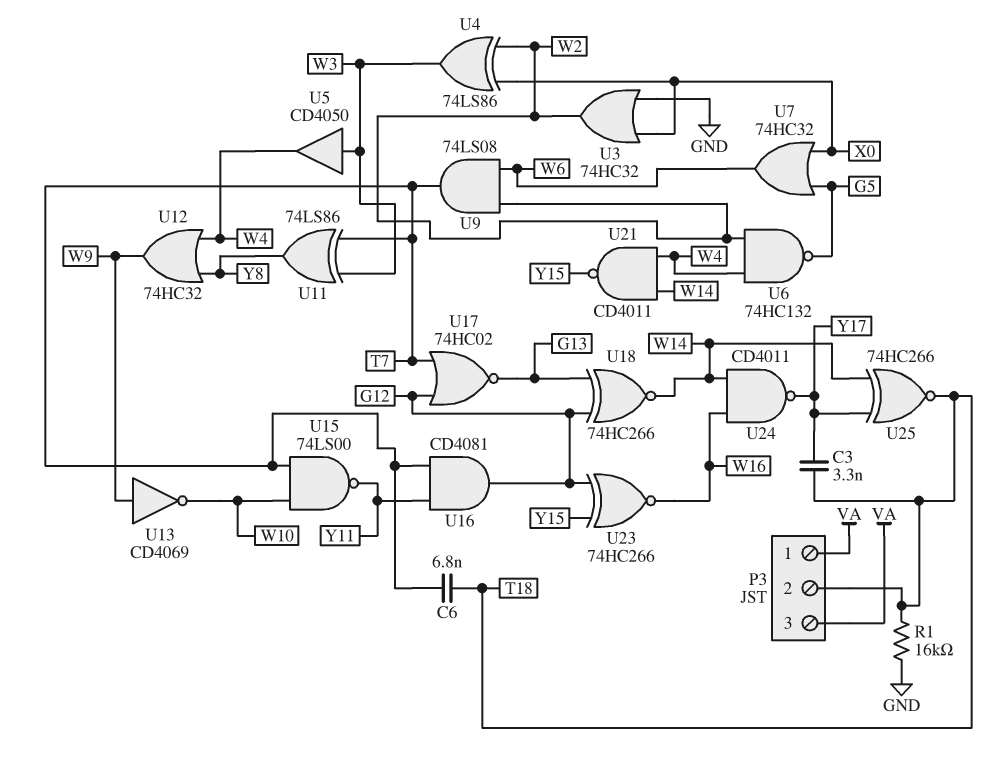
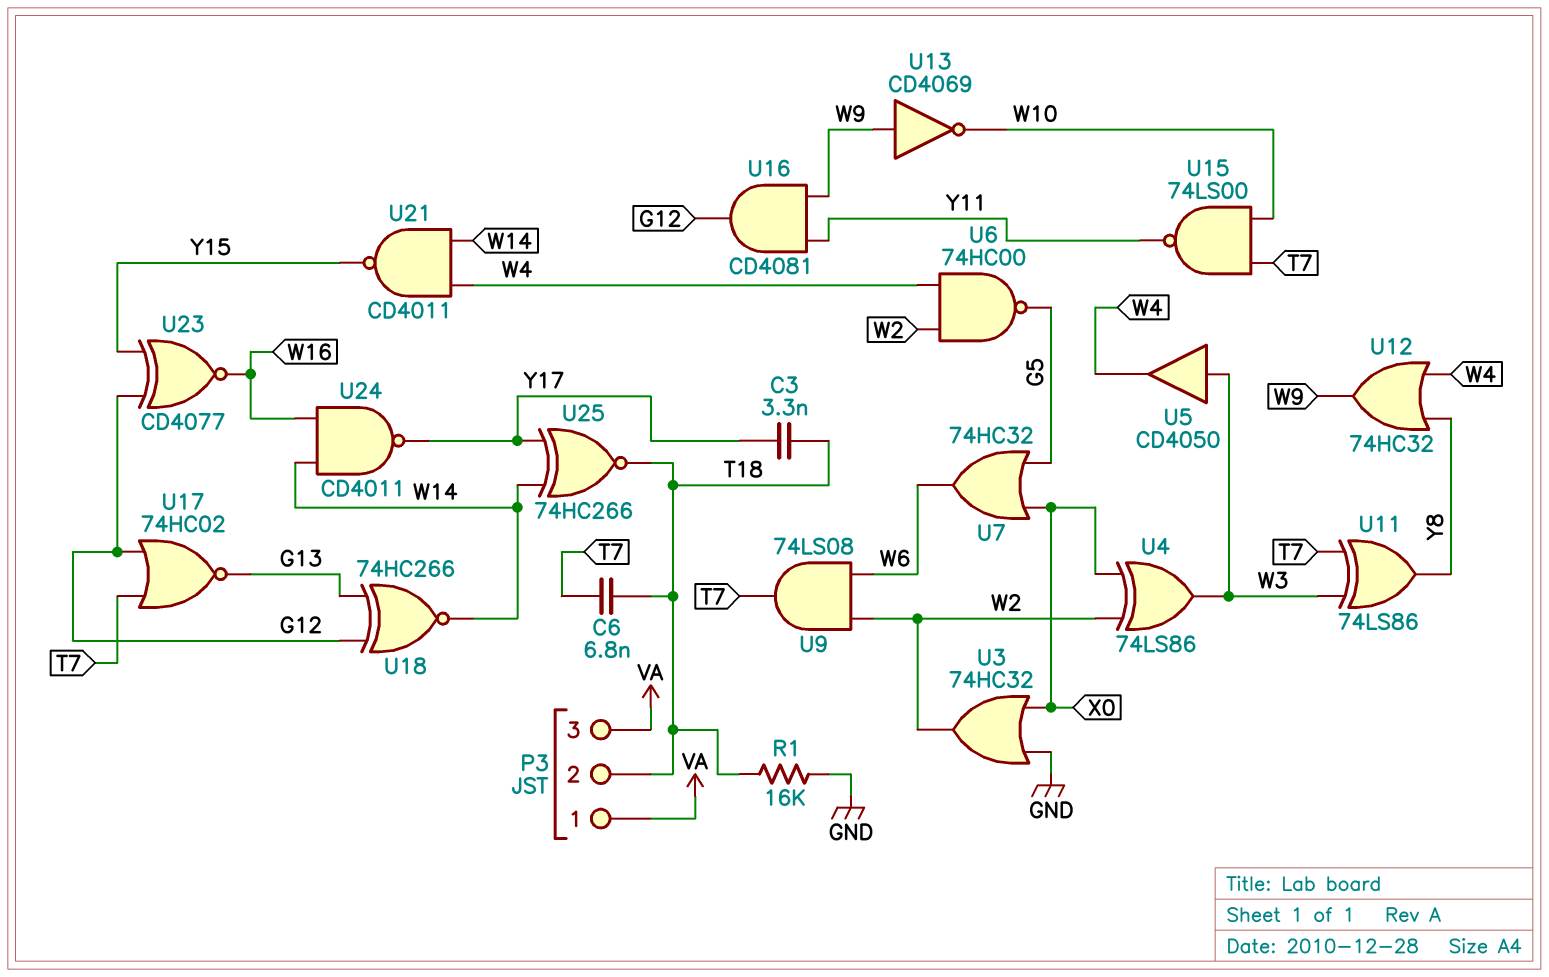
U6: NAND 74HC132 (in W2, in W4, out G5) -> NAND 74HC00 (in W2, in W4, out G5)
U16: AND CD4081 (in T7, in Y11, out G12) -> AND CD4081 (in W9, in Y11, out G12)
U23: XNOR 74HC266 (in G12, in Y15, out W16) -> XNOR CD4077 (in G12, in Y15, out W16)

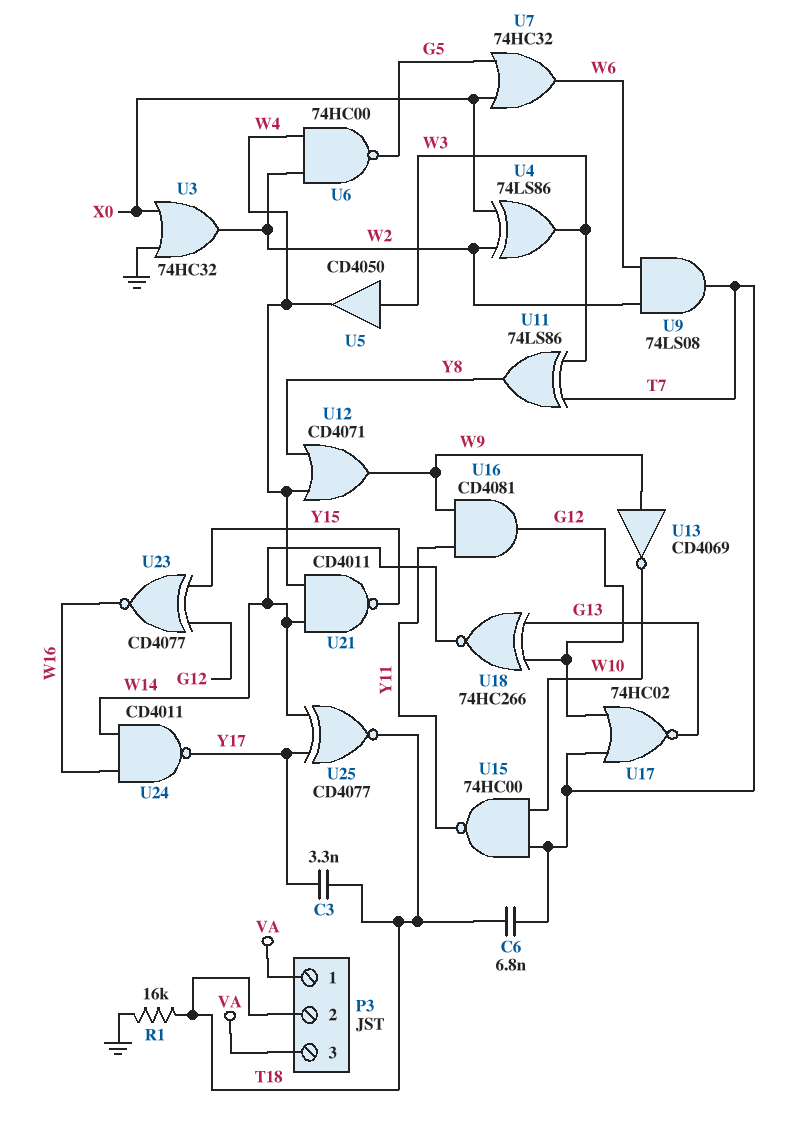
U12: OR 74HC32 (in W4, in Y8, out W9) -> OR CD4071 (in W4, in Y8, out W9)
U15: NAND 74LS00 (in T7, in W10, out Y11) -> NAND 74HC00 (in T7, in W10, out Y11)
U25: XNOR 74HC266 (in W14, in Y17, out T18) -> XNOR CD4077 (in W14, in Y17, out T18)

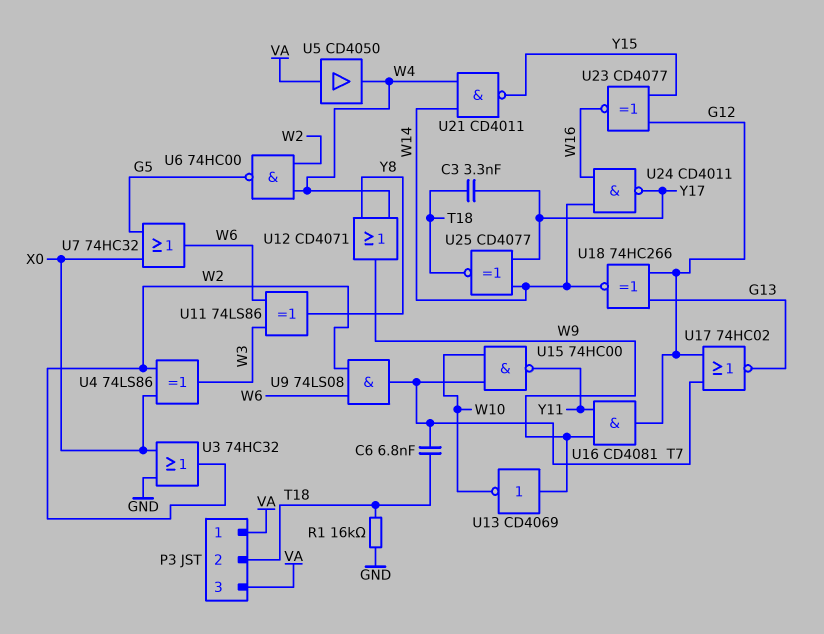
U5: buffer CD4050 (in W3, out W4) -> buffer CD4050 (in VA, out W4)
U11: XOR 74LS86 (in T7, in W3, out Y8) -> XOR 74LS86 (in W3, in W6, out Y8)

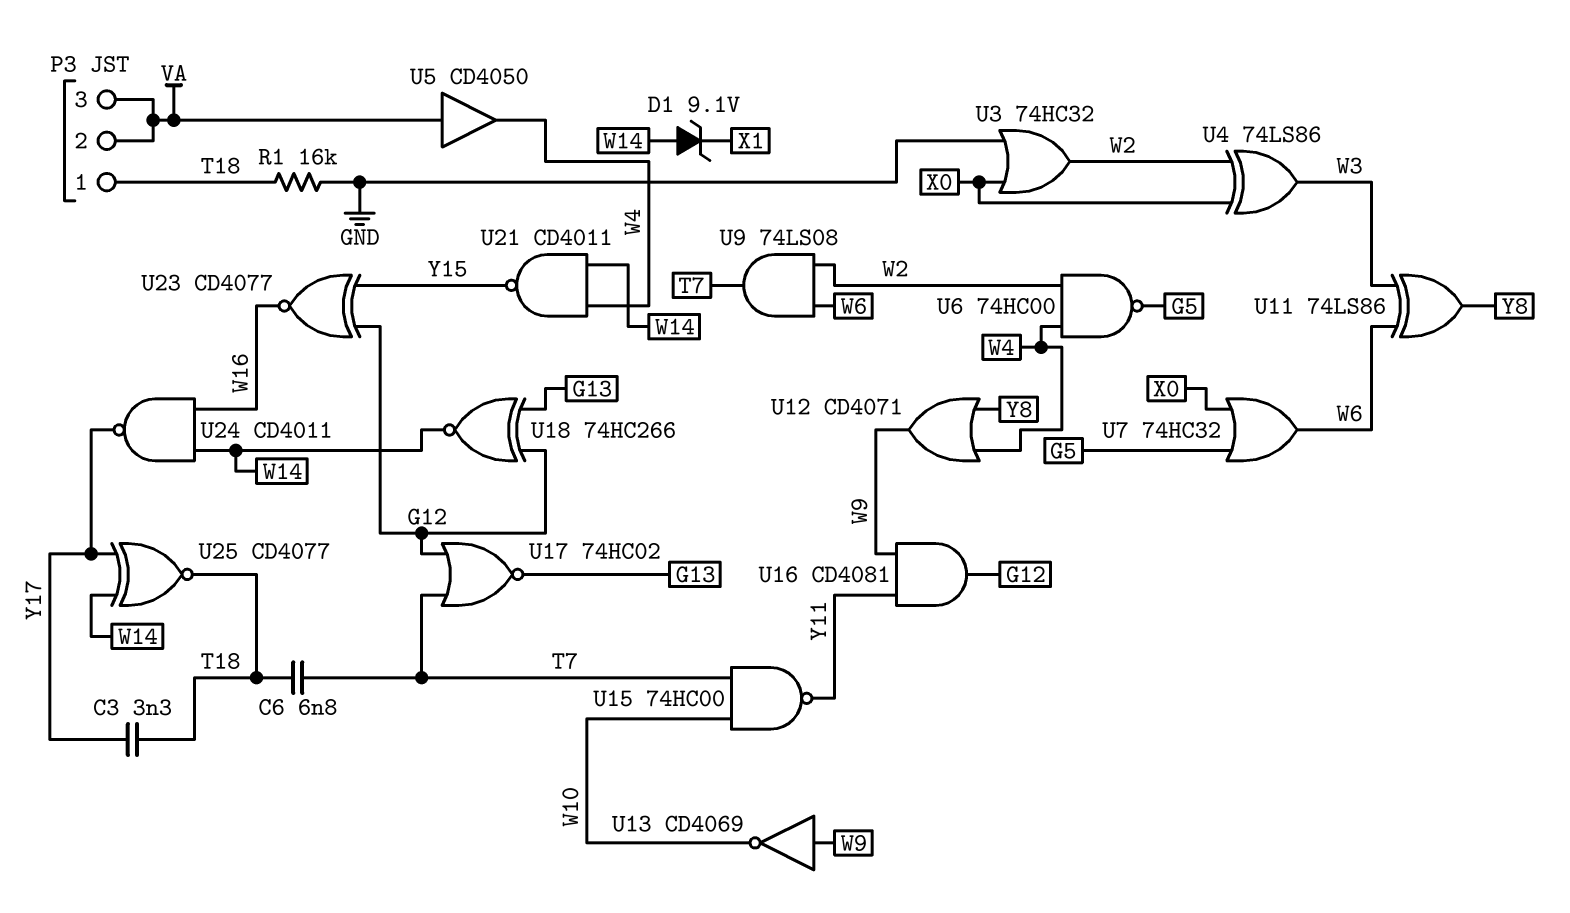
D1: none -> zener 9.1V (A W14, K X1)
P3 pin 1: VA -> T18
P3 pin 2: T18 -> VA

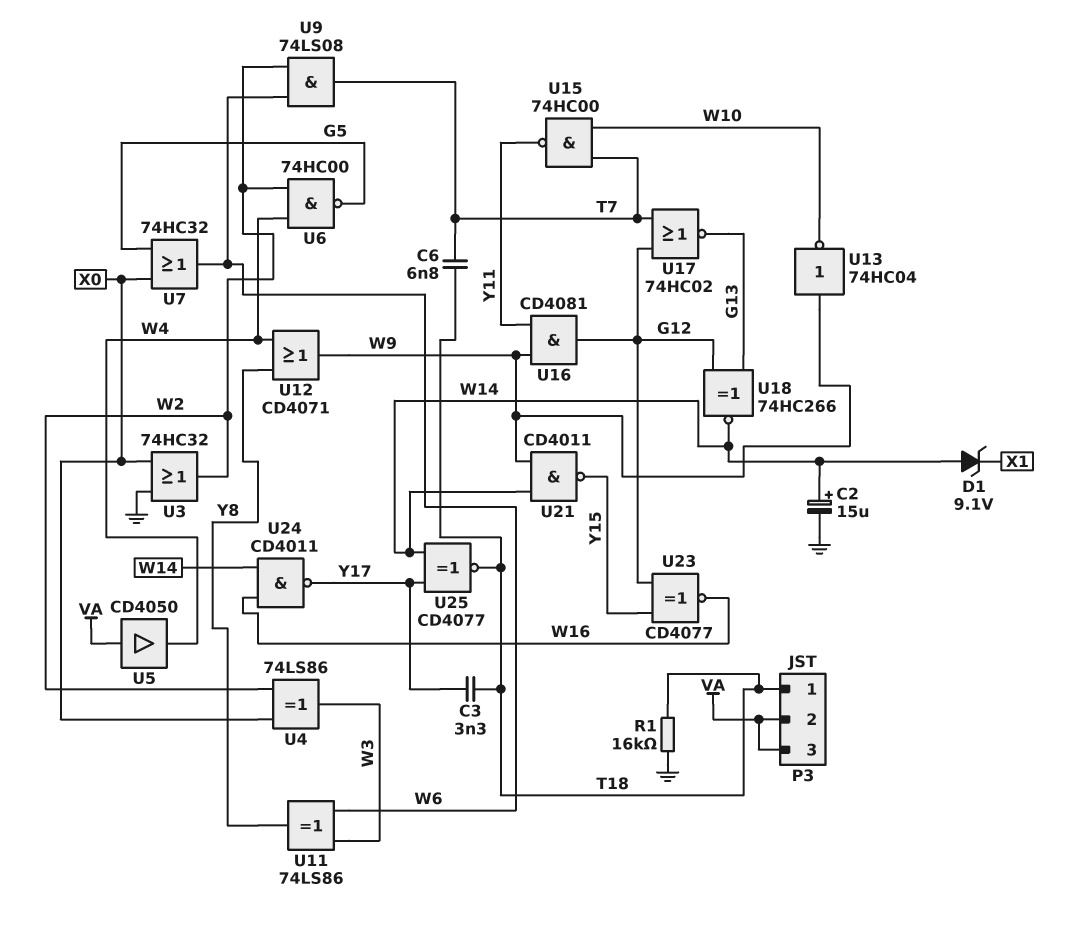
C2: none -> 15uF (plus W14, minus GND)
U13: NOT CD4069 (in W9, out W10) -> NOT 74HC04 (in W9, out W10)
U21: NAND CD4011 (in W4, in W14, out Y15) -> NAND CD4011 (in W9, in W14, out Y15)

